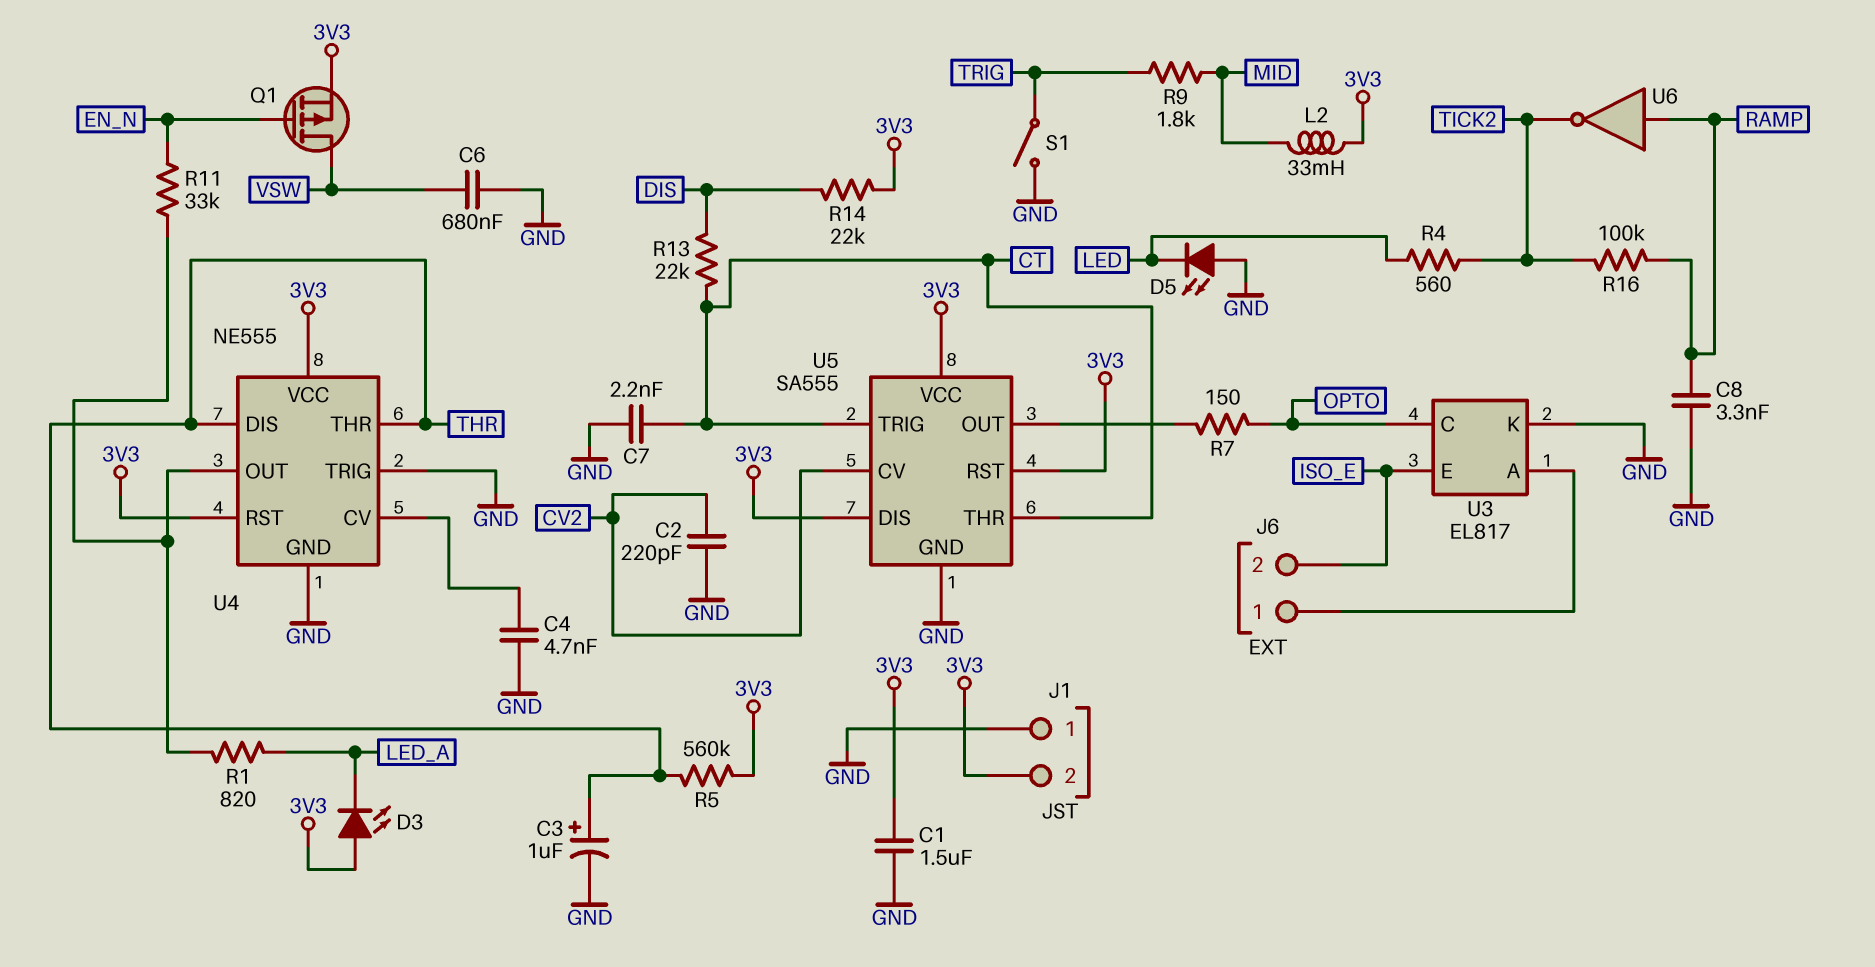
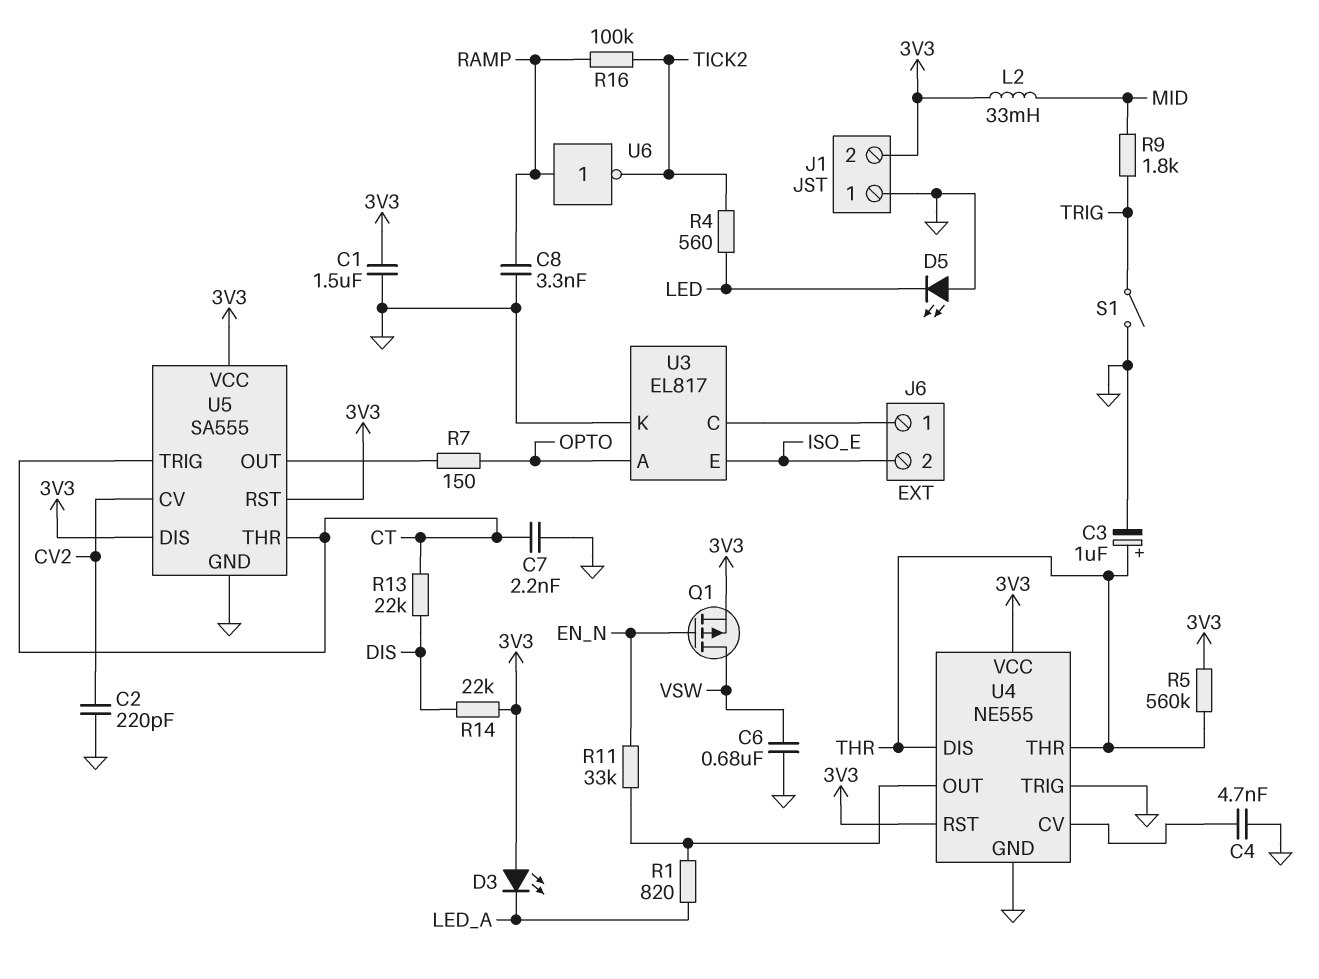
U3 pin A: J6/1 -> OPTO
U3 pin C: OPTO -> J6/1

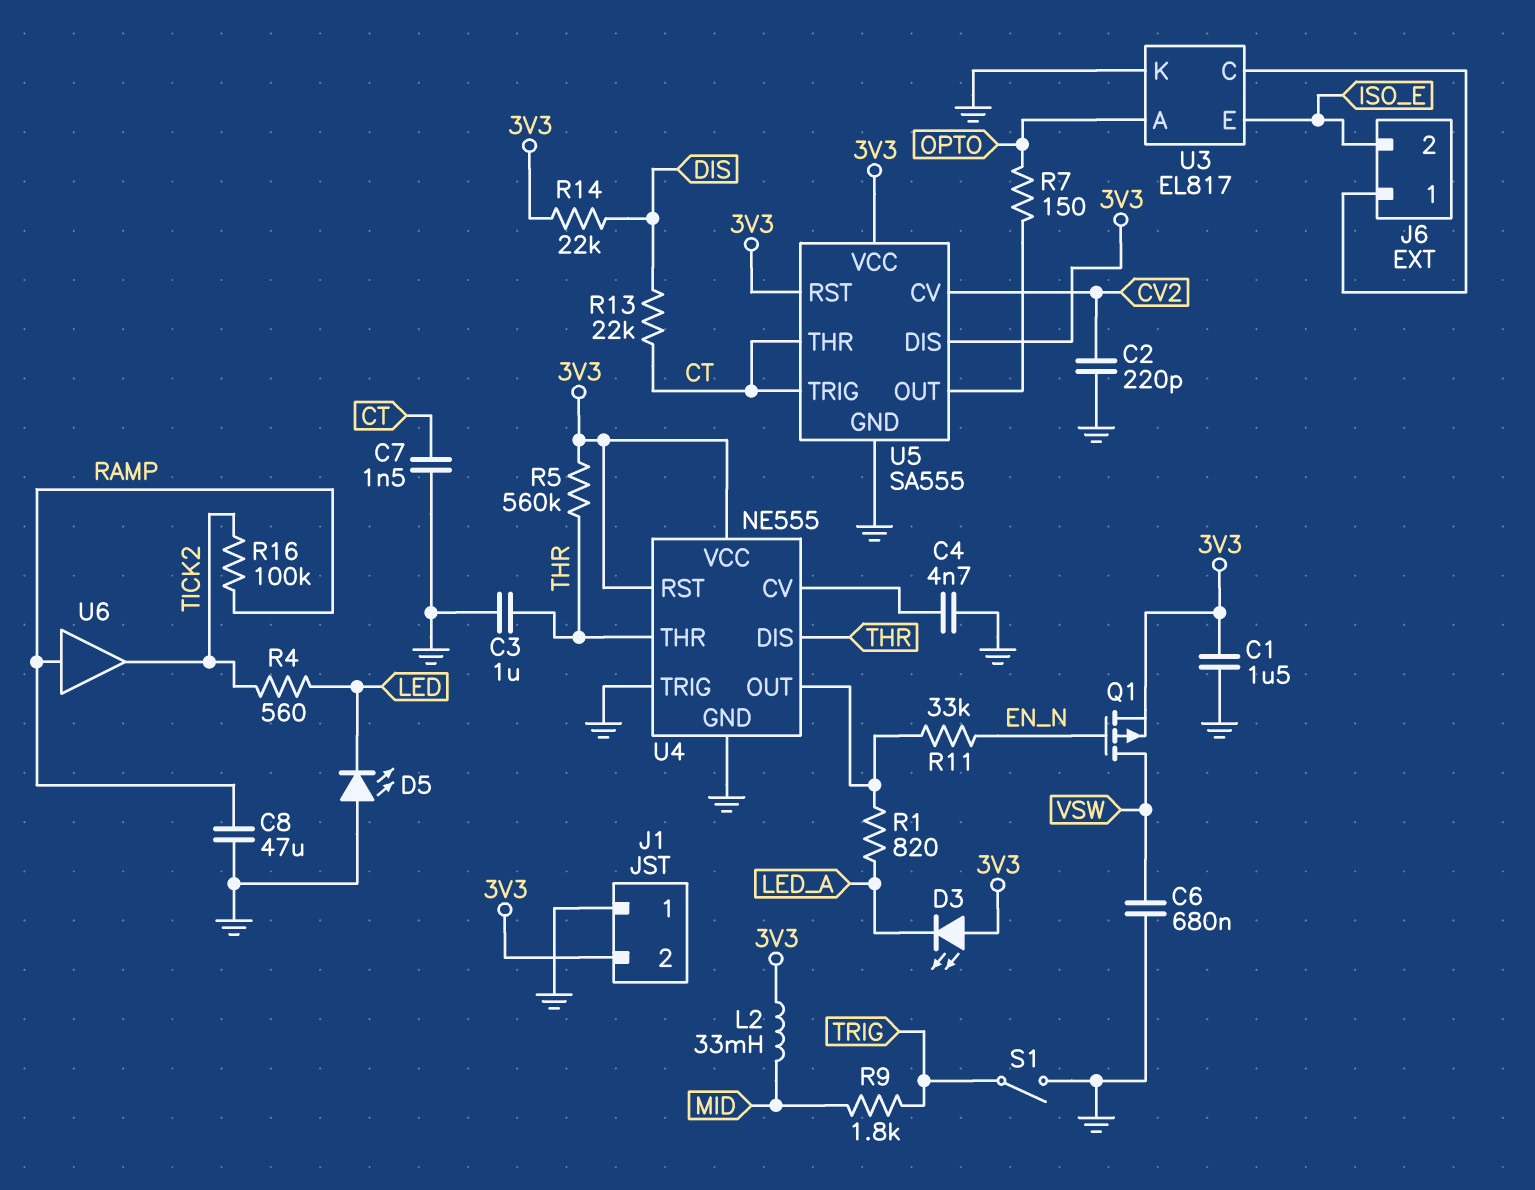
C3: 1uF (plus THR, minus GND) -> 1uF (GND, THR)
C7: 2.2nF (CT, GND) -> 1.5nF (CT, GND)
C8: 3.3nF (GND, RAMP) -> 47uF (GND, RAMP)
U6: NOT (in RAMP, out TICK2) -> buffer (in RAMP, out TICK2)

